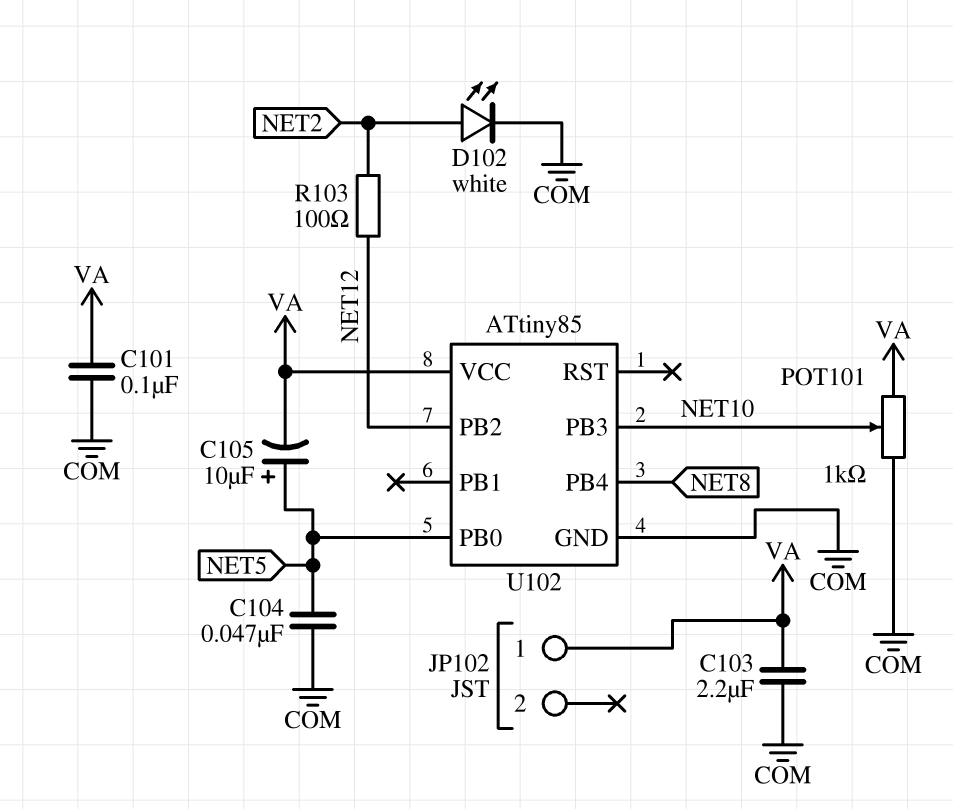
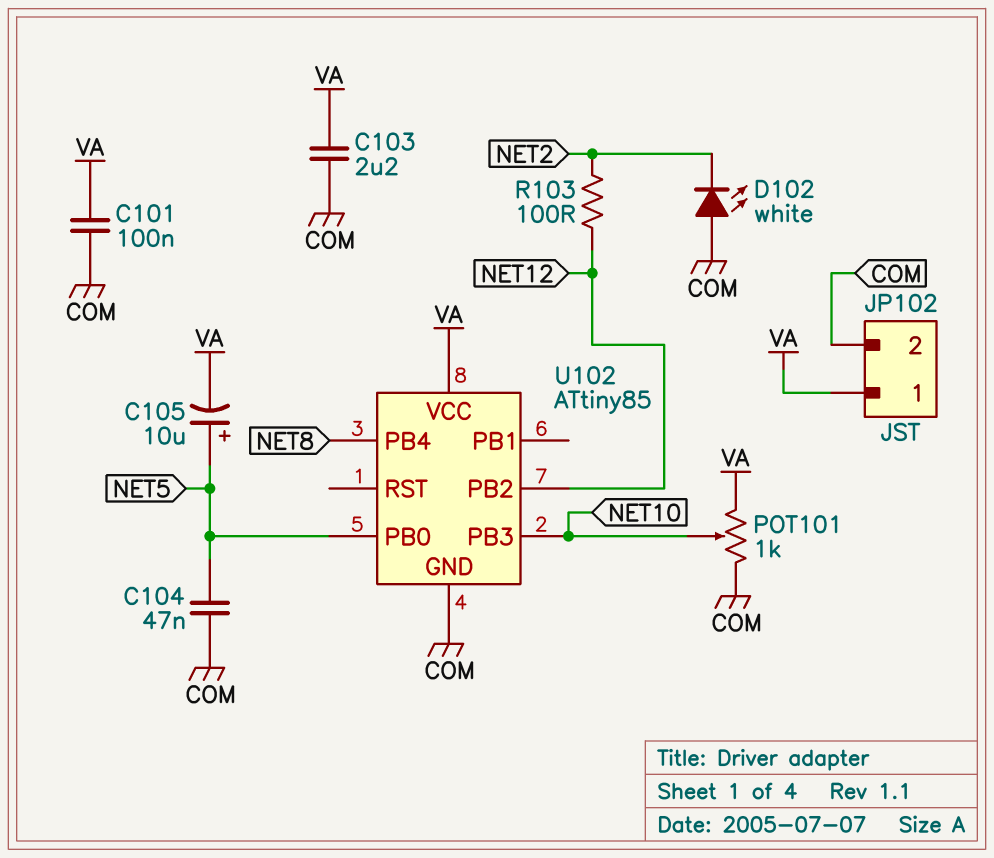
D102: LED white (A NET2, K COM) -> LED white (A COM, K NET2)
JP102 pin 2: none -> COM

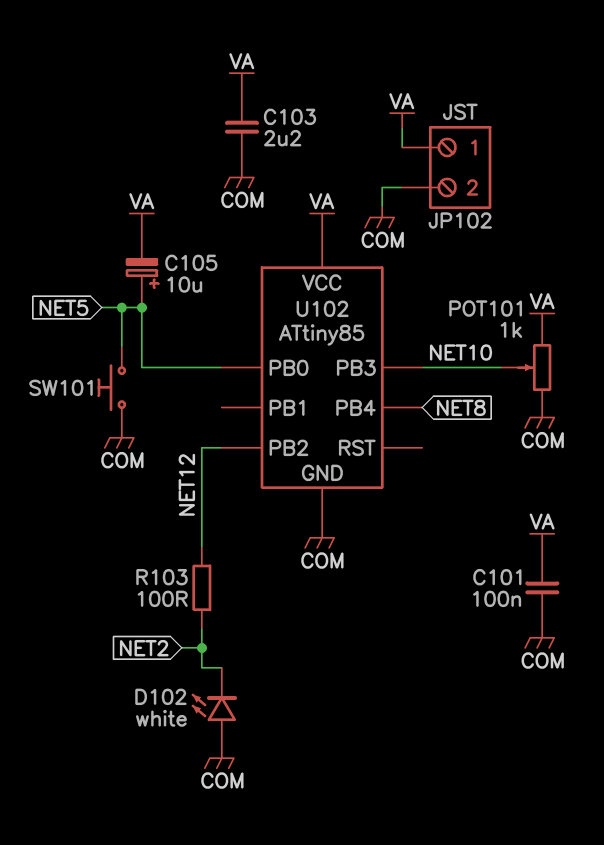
C104: 47nF (COM, NET5) -> none
SW101: none -> button (COM, NET5)

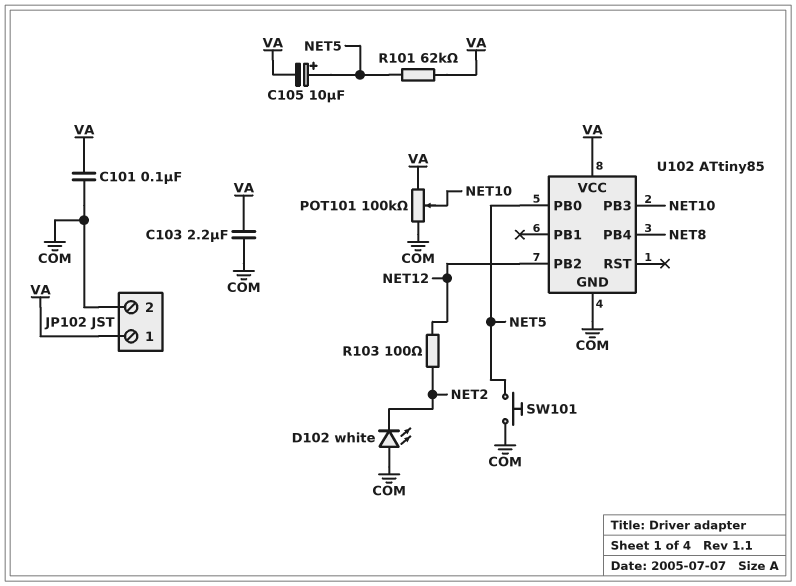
POT101: 1k (COM, VA, wiper NET10) -> 100k (COM, VA, wiper NET10)
R101: none -> 62k (NET5, VA)

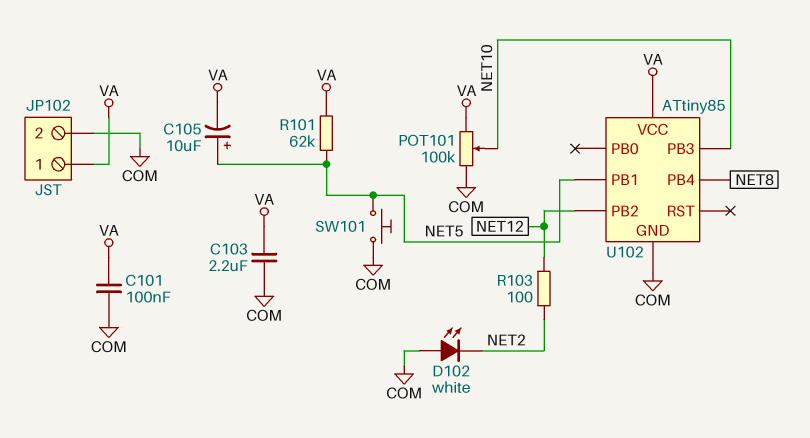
U102 pin PB0: NET5 -> none
U102 pin PB1: none -> NET5

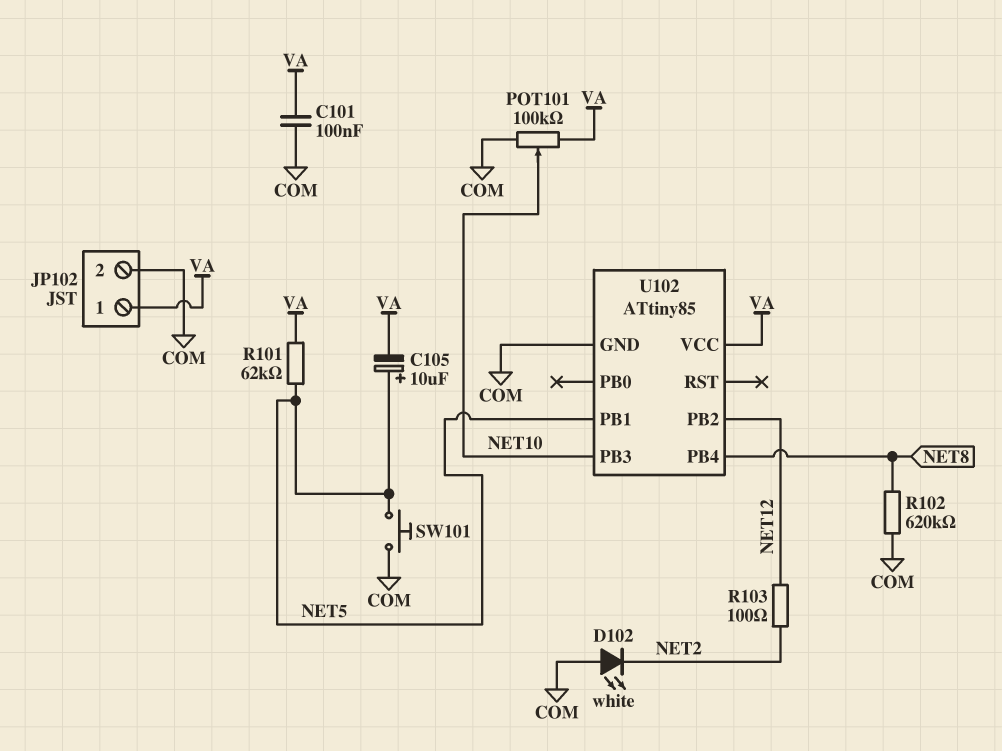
C103: 2.2uF (COM, VA) -> none
R102: none -> 620k (COM, NET8)

